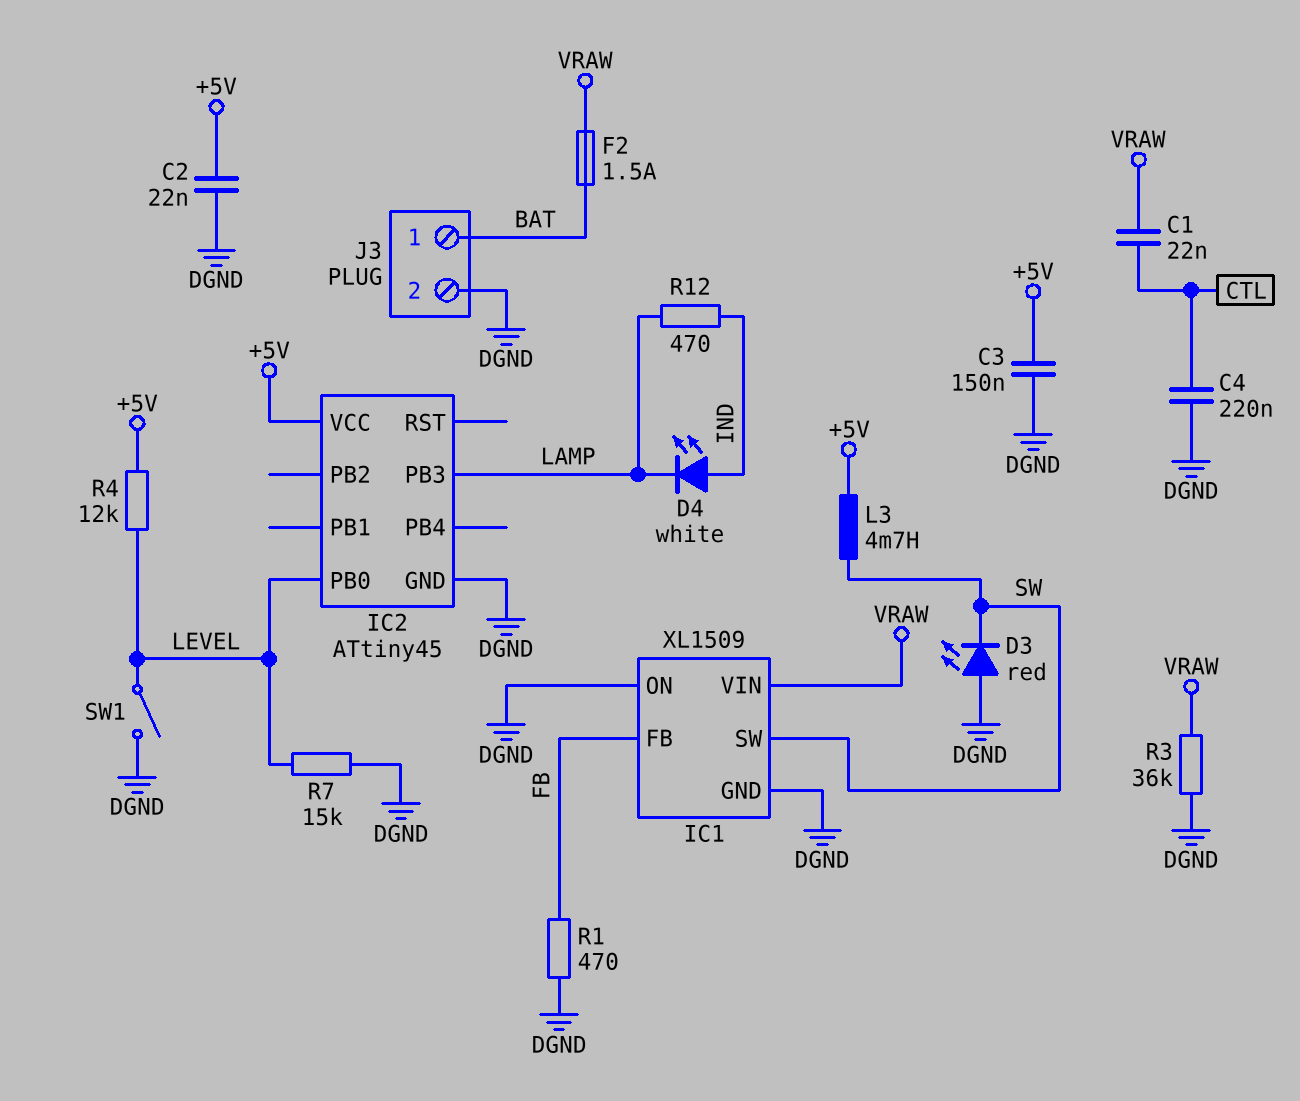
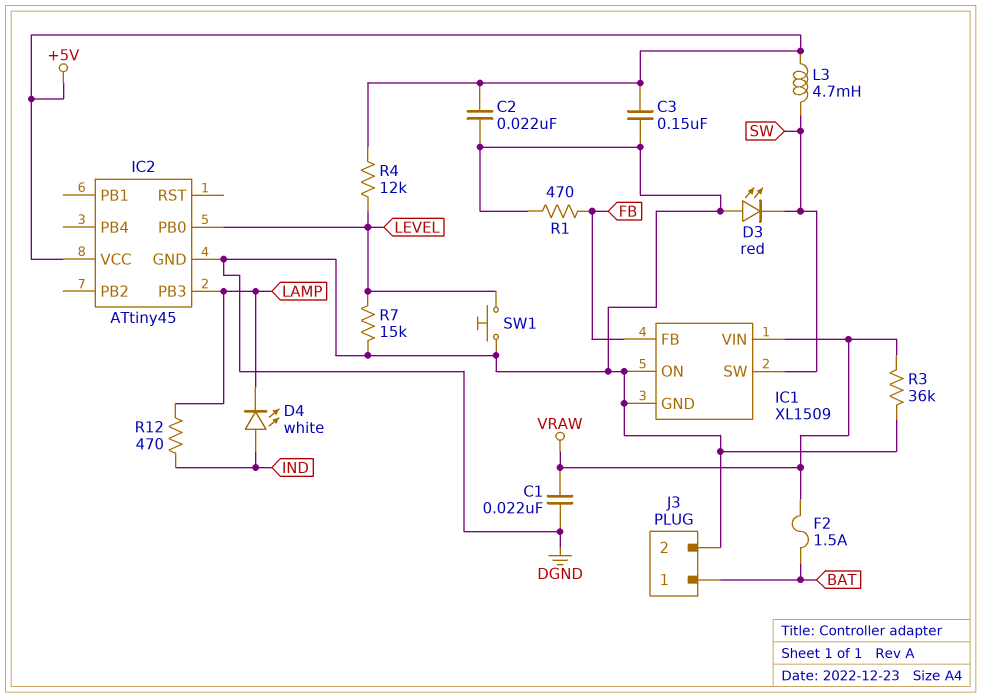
C1: 22nF (CTL, VRAW) -> 22nF (DGND, VRAW)
C4: 220nF (CTL, DGND) -> none
SW1: switch (DGND, LEVEL) -> button (DGND, LEVEL)

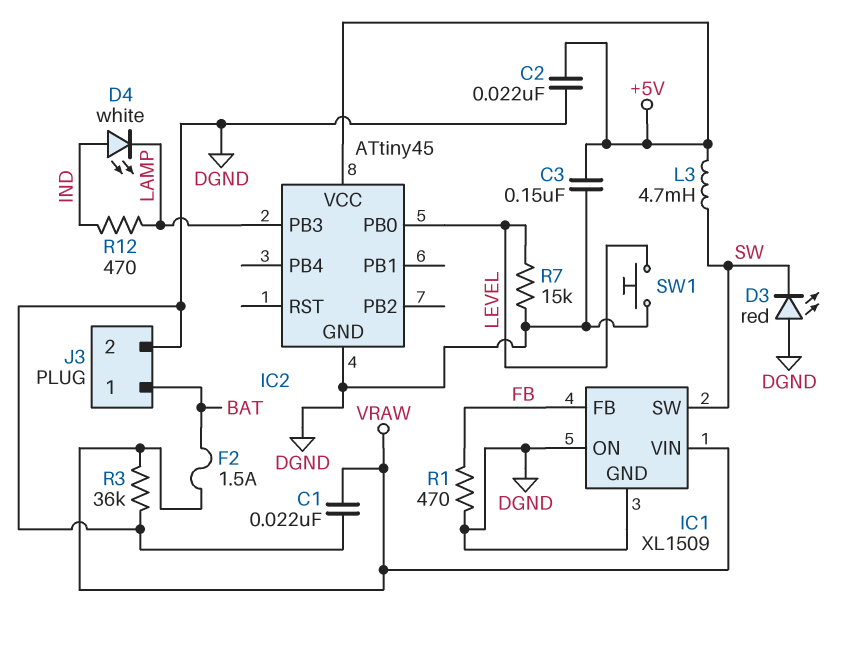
R4: 12k (+5V, LEVEL) -> none

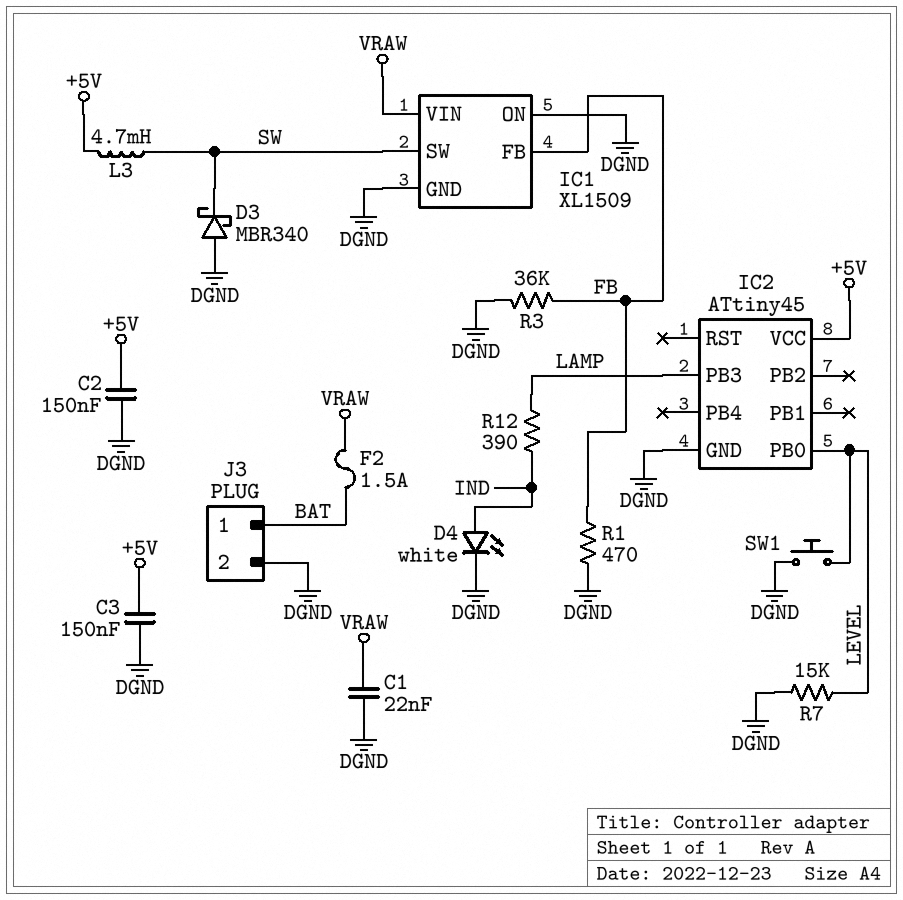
C2: 22nF (+5V, DGND) -> 150nF (+5V, DGND)
D3: LED red (A DGND, K SW) -> schottky MBR340 (A DGND, K SW)
D4: LED white (A IND, K LAMP) -> LED white (A IND, K DGND)
R3: 36k (DGND, VRAW) -> 36k (DGND, FB)
R12: 470 (IND, LAMP) -> 390 (IND, LAMP)

